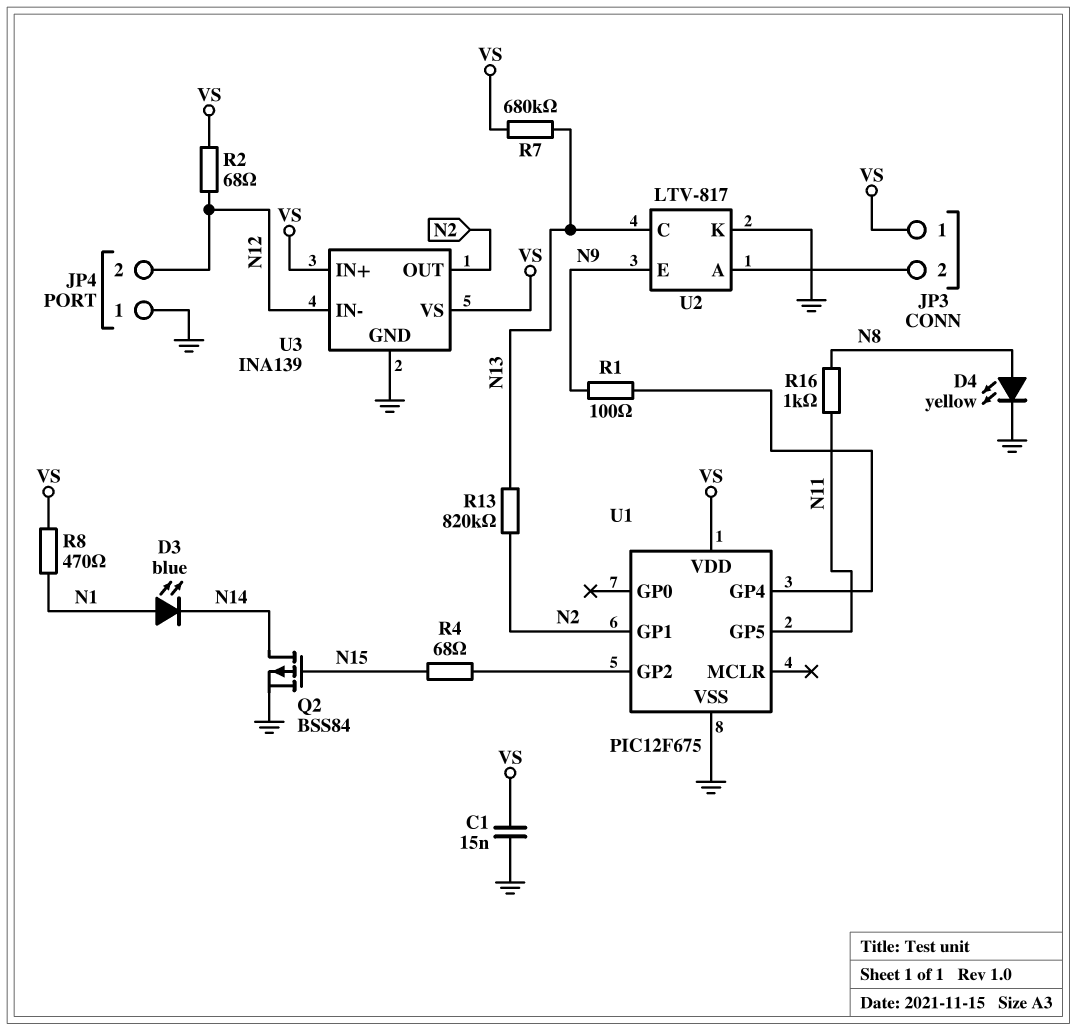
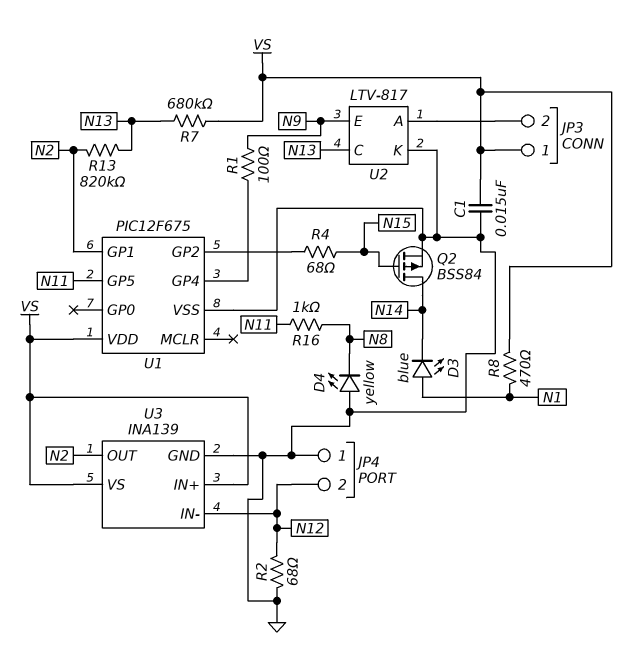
D4: LED yellow (A N8, K GND) -> LED yellow (A GND, K N8)
R2: 68 (N12, VS) -> 68 (GND, N12)

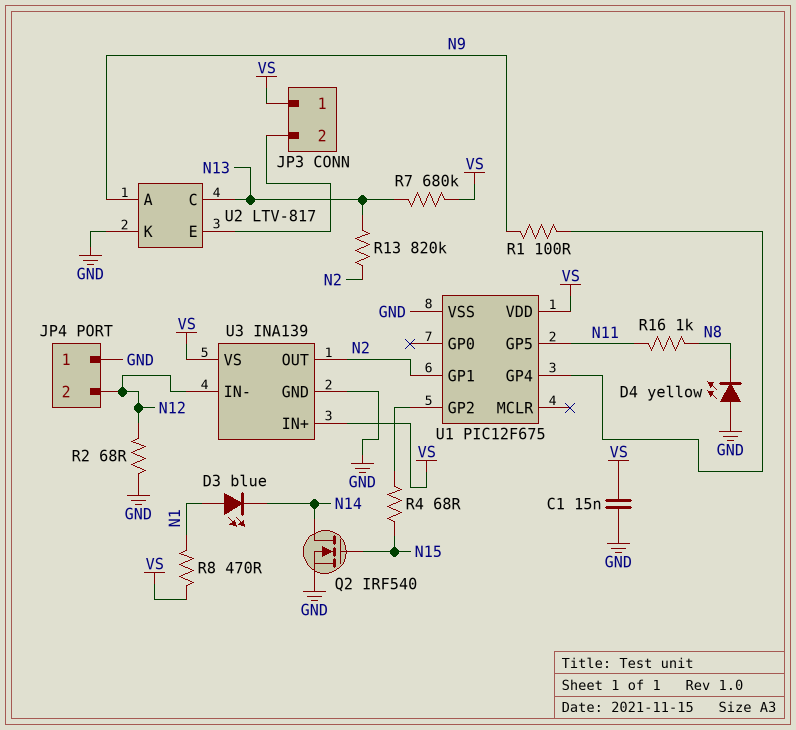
Q2: PMOS BSS84 (G N15, D N14, S GND) -> NMOS IRF540 (G N15, D N14, S GND)
U2 pin A: JP3/2 -> N9
U2 pin E: N9 -> JP3/2

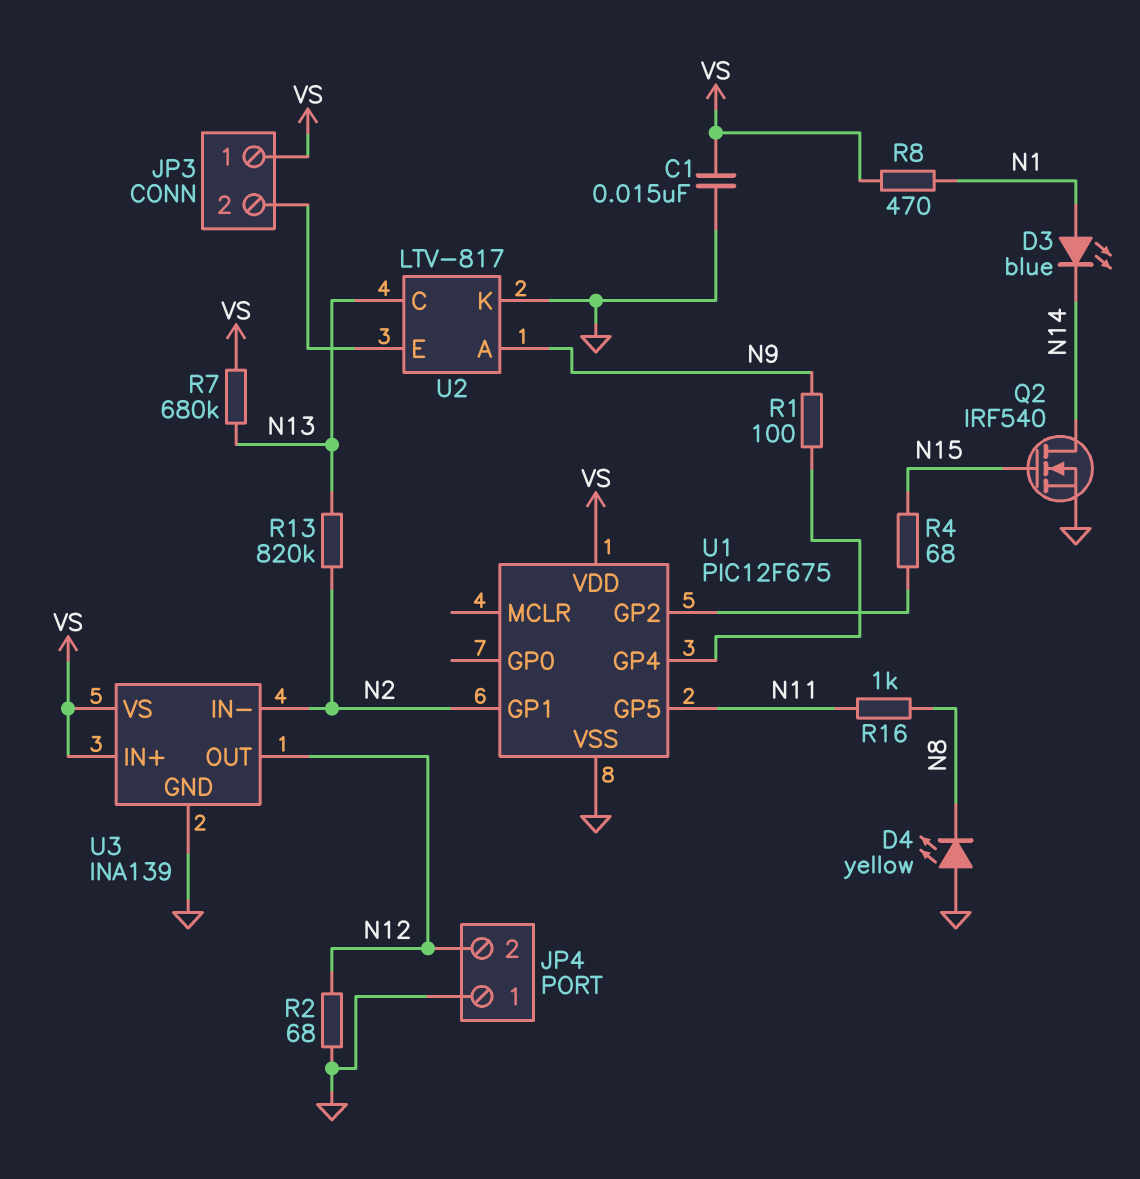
U3 pin IN-: N12 -> N2
U3 pin OUT: N2 -> N12

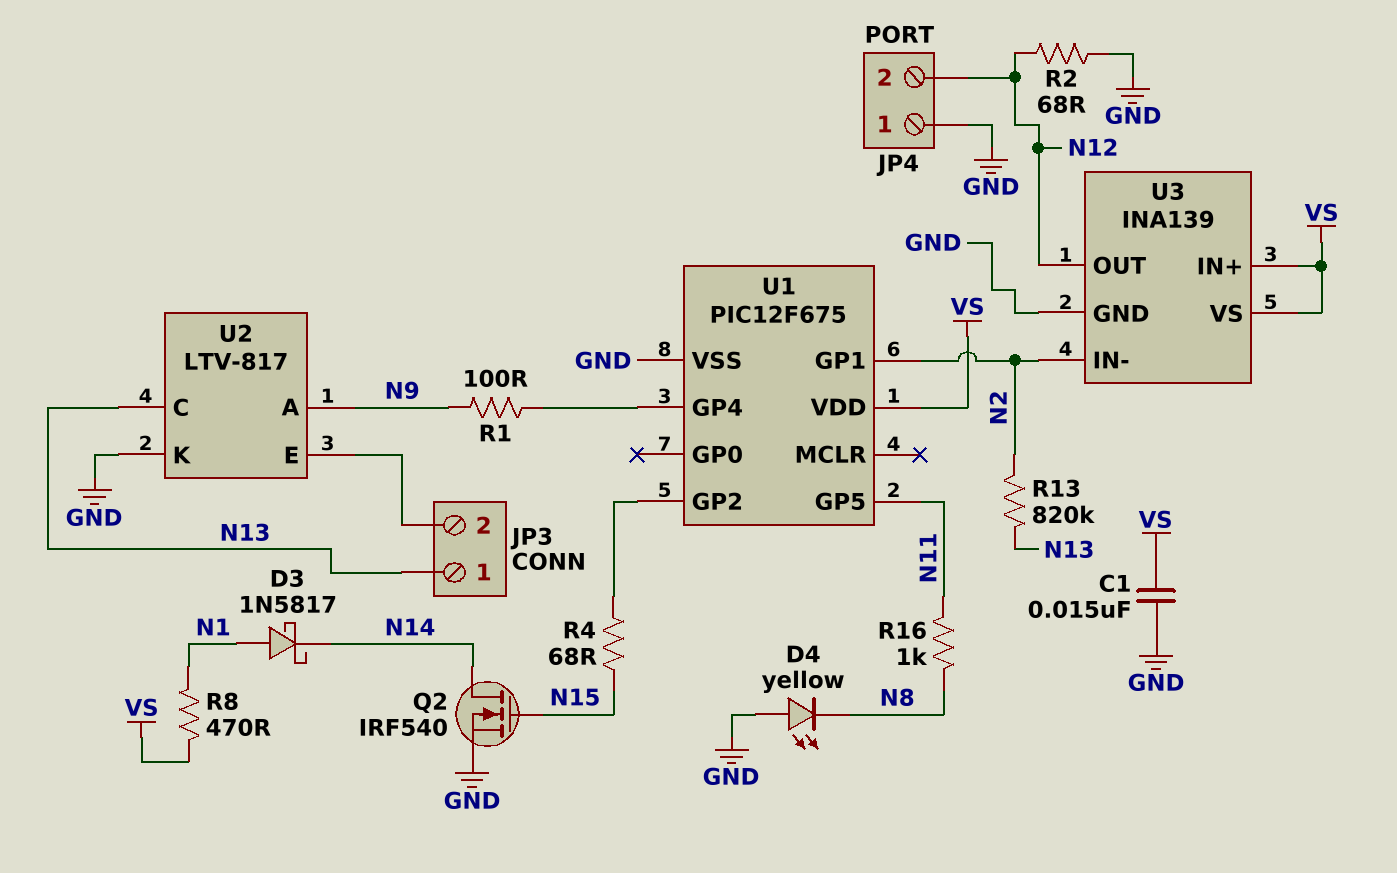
D3: LED blue (A N1, K N14) -> schottky 1N5817 (A N1, K N14)
JP3 pin 1: VS -> N13
R7: 680k (N13, VS) -> none

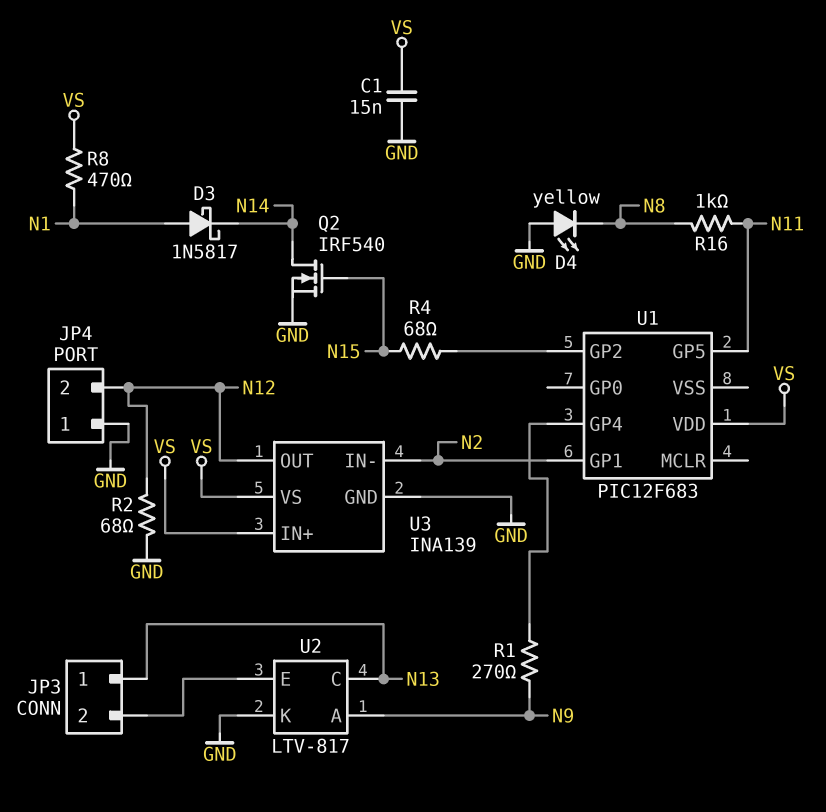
R1: 100 (N9, U1/GP4) -> 270 (N9, U1/GP4)
R13: 820k (N2, N13) -> none
U1: PIC12F675 -> PIC12F683
U1 pin VSS: GND -> none

